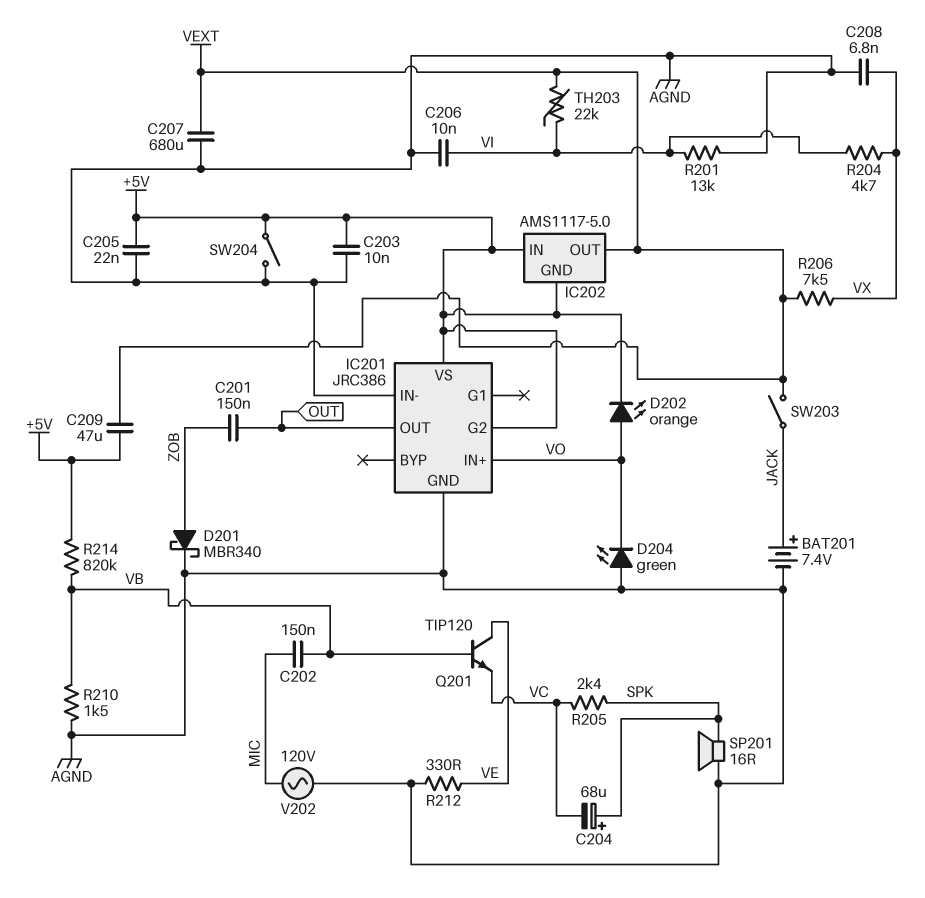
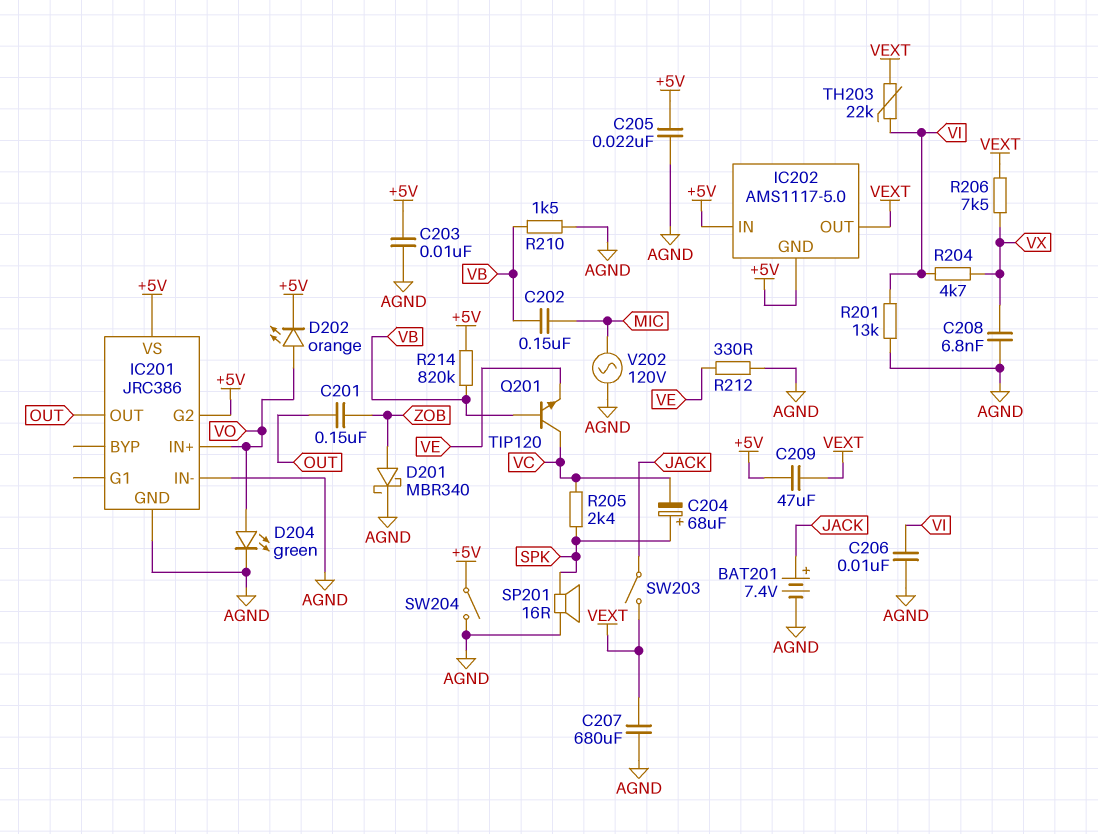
D204: LED green (A AGND, K VO) -> LED green (A VO, K AGND)
Q201: NPN TIP120 (B VB, C VE, E VC) -> NPN TIP120 (B VB, C VC, E VE)

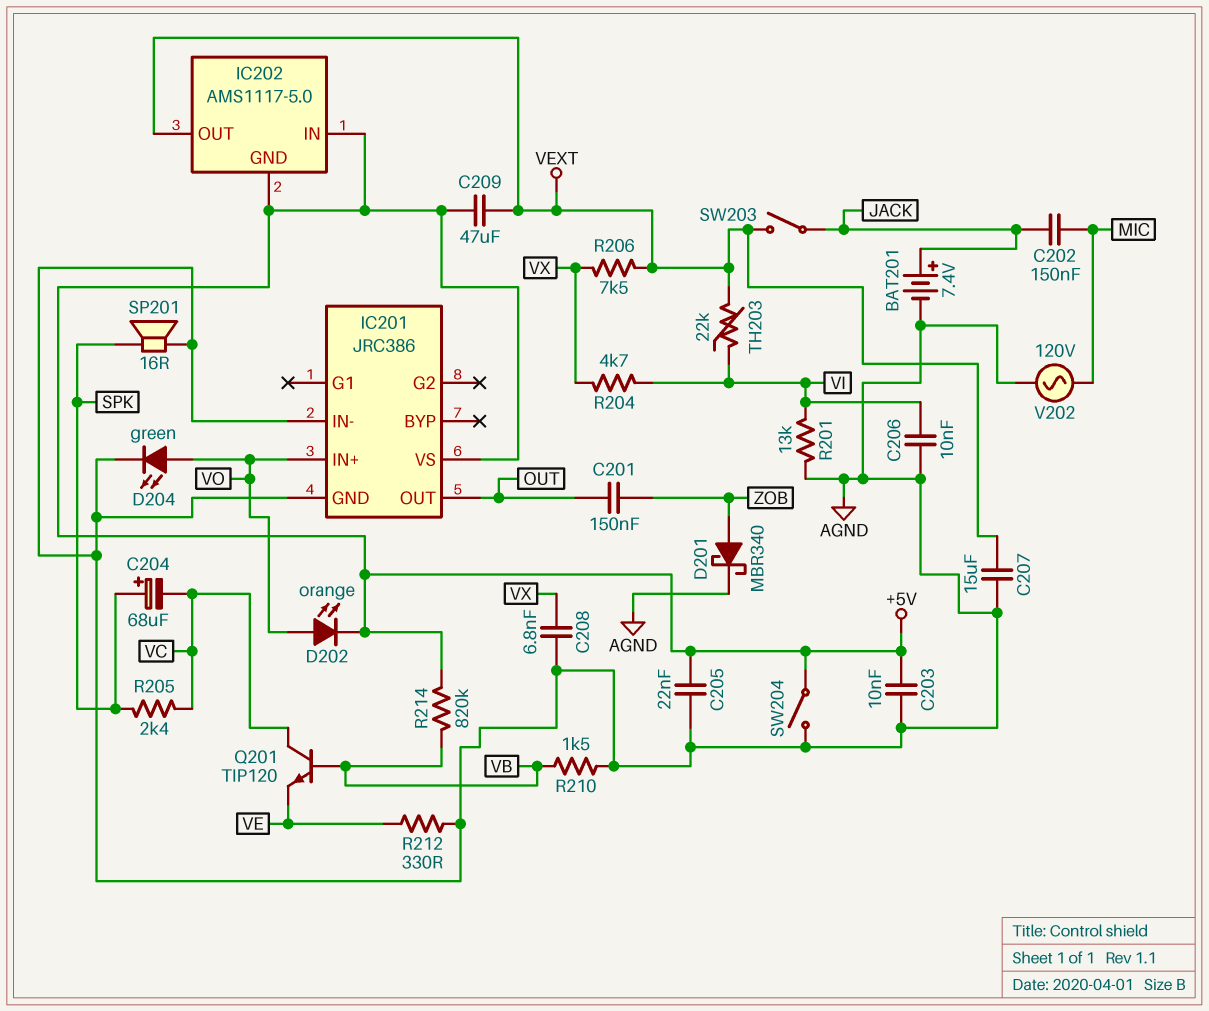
C202: 150nF (MIC, VB) -> 150nF (JACK, MIC)
C207: 680uF (AGND, VEXT) -> 15uF (AGND, VEXT)
IC201 pin G2: +5V -> none

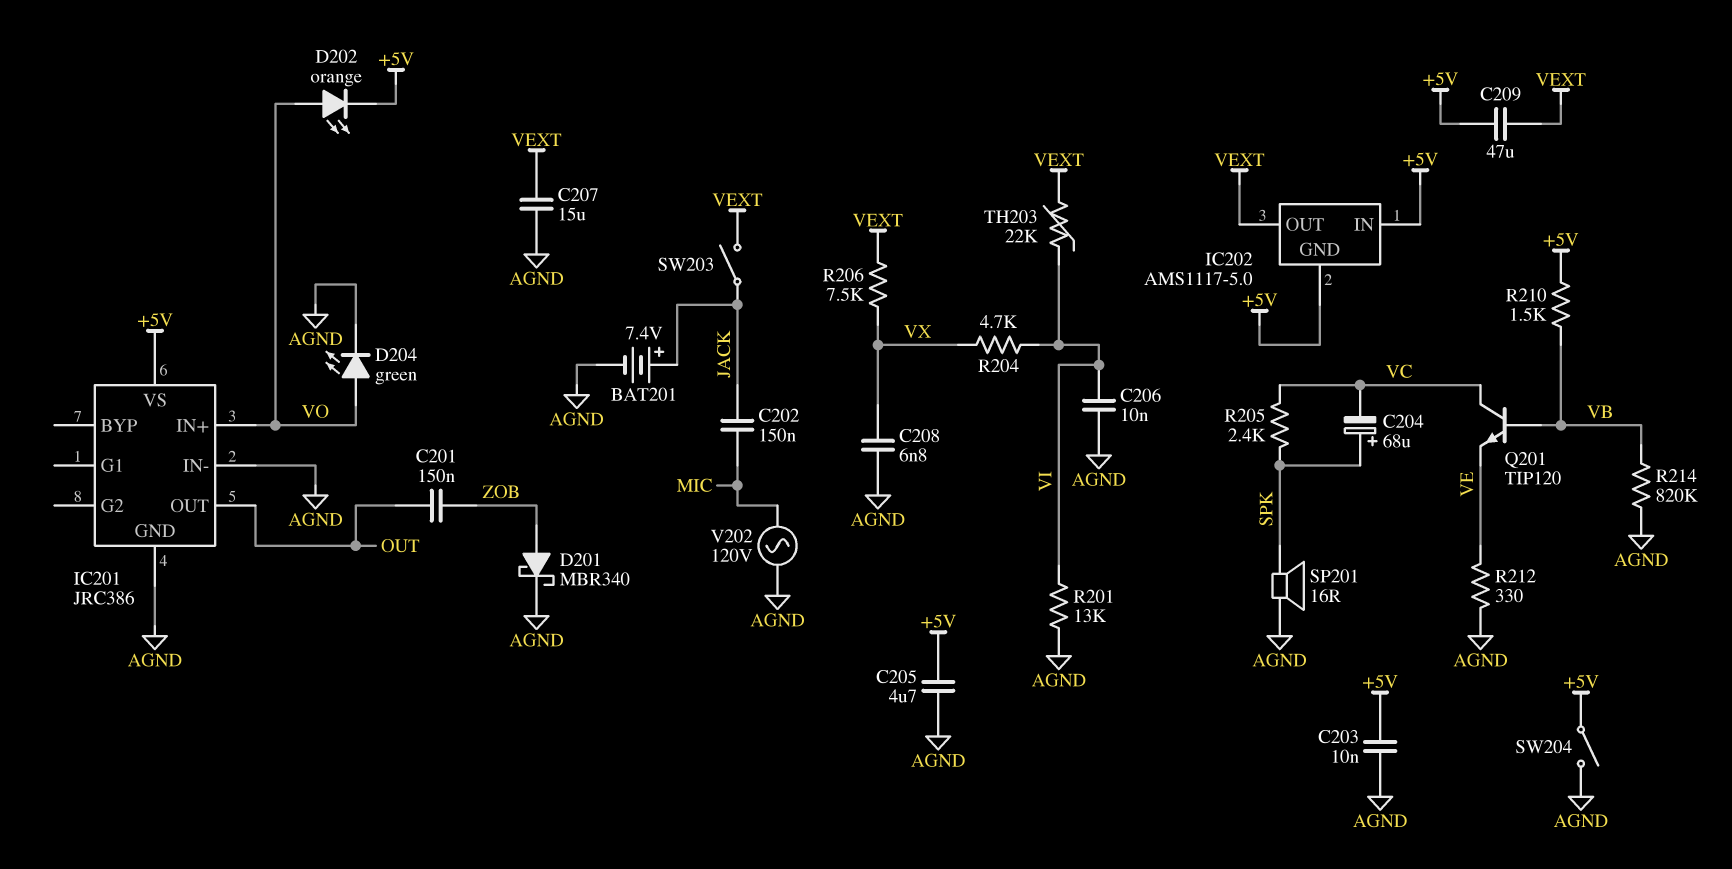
C205: 22nF (+5V, AGND) -> 4.7uF (+5V, AGND)
R210: 1.5k (AGND, VB) -> 1.5k (+5V, VB)
R214: 820k (+5V, VB) -> 820k (AGND, VB)

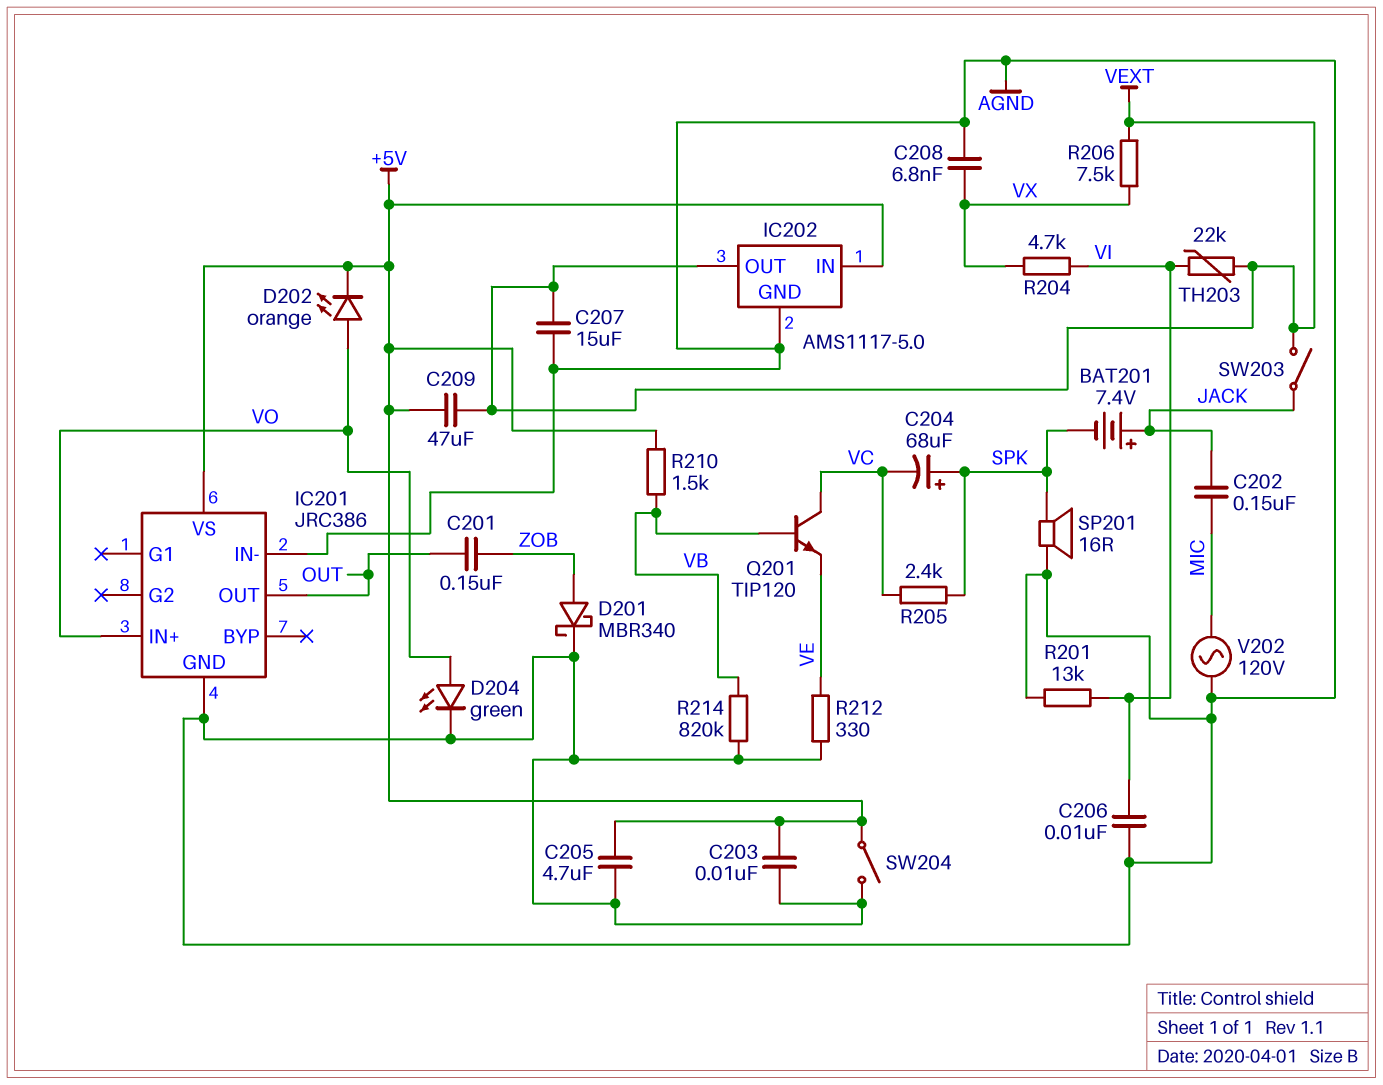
BAT201: 7.4V (plus JACK, minus AGND) -> 7.4V (plus JACK, minus SPK)
IC202 pin GND: +5V -> AGND

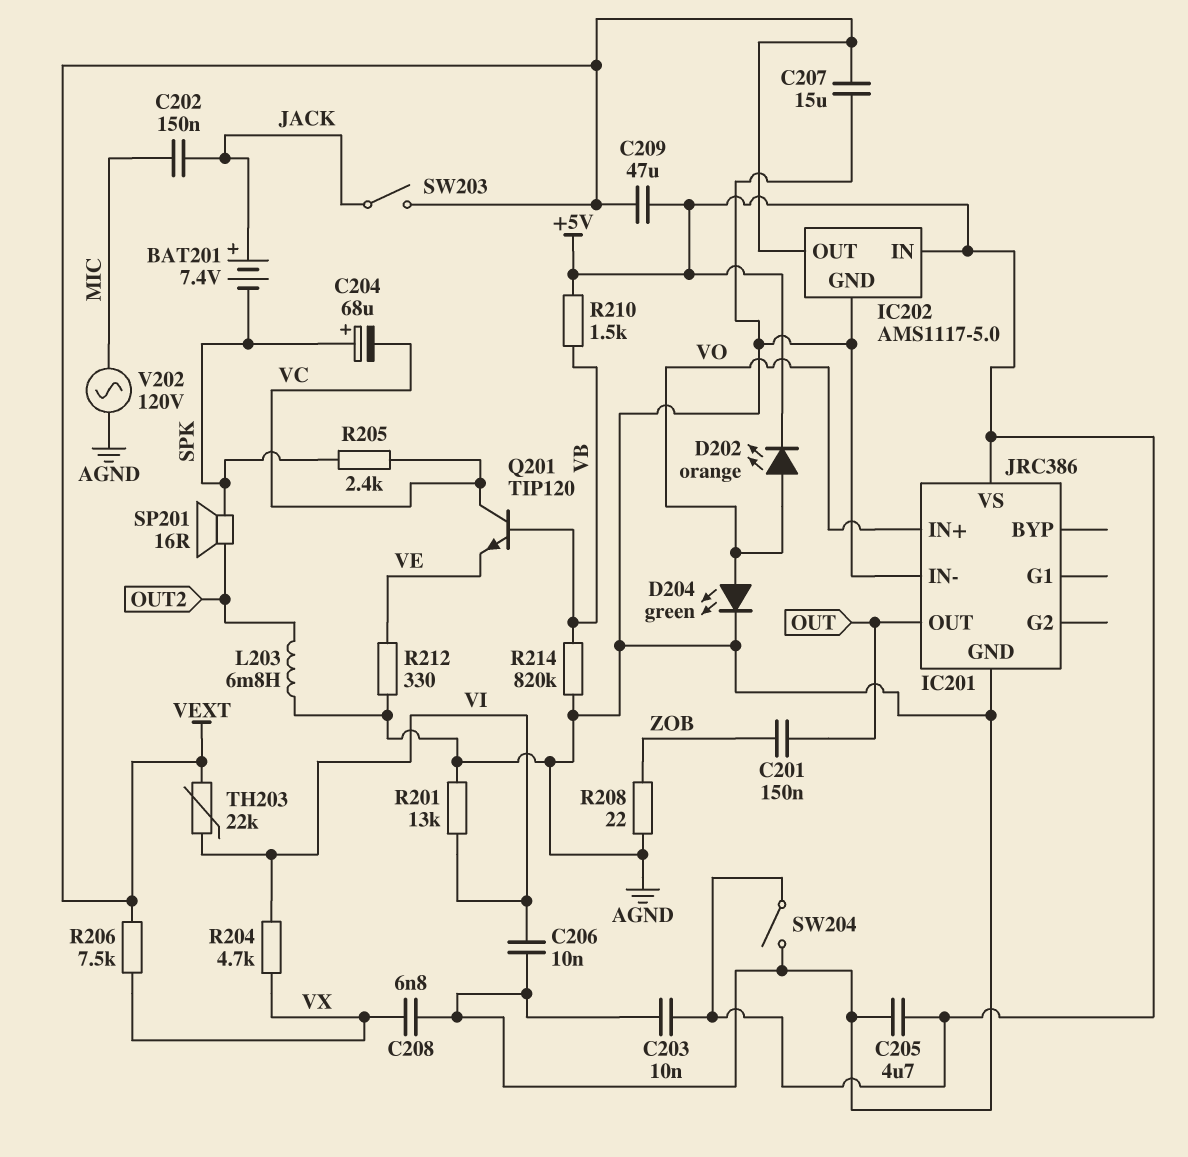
D201: schottky MBR340 (A ZOB, K AGND) -> none
L203: none -> 6.8mH (AGND, OUT2)
R208: none -> 22 (AGND, ZOB)
SP201: speaker 16R (AGND, SPK) -> speaker 16R (OUT2, SPK)

